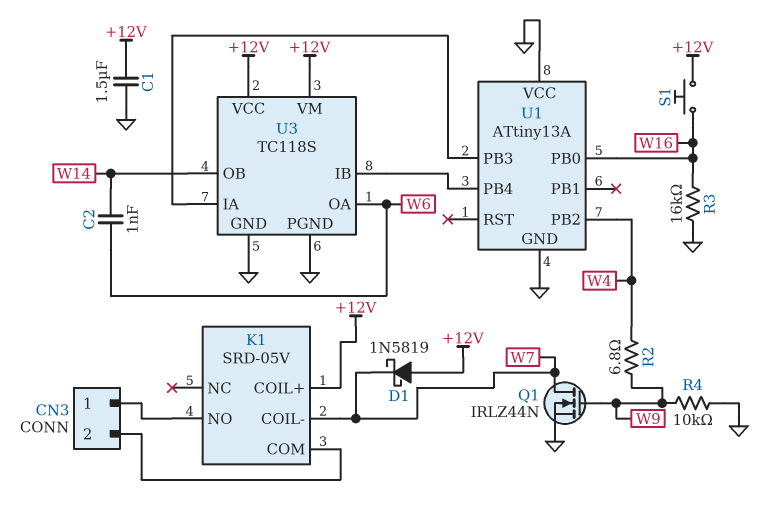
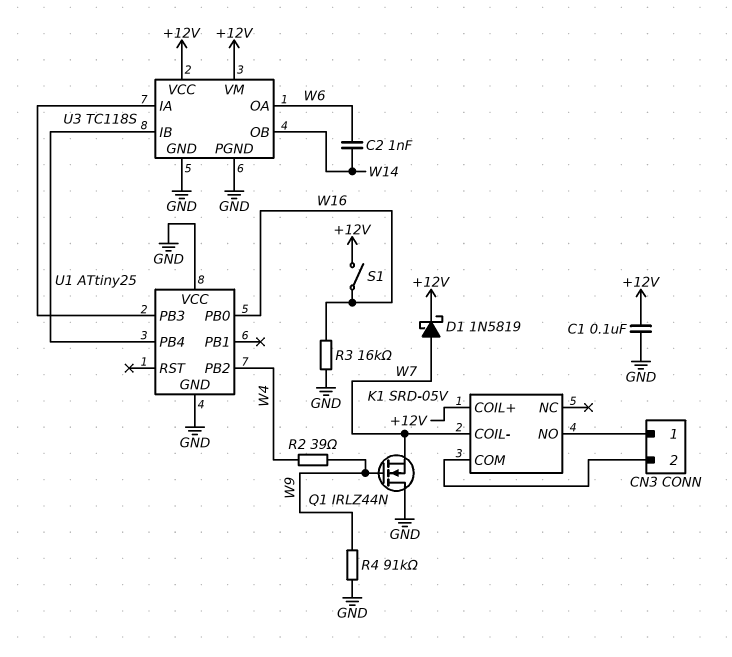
C1: 1.5uF (+12V, GND) -> 100nF (+12V, GND)
D1: schottky 1N5819 (A +12V, K W7) -> schottky 1N5819 (A W7, K +12V)
Q1: NMOS IRLZ44N (G W9, D W7, S GND) -> NMOS IRLZ44N (G W9, D GND, S W7)
R2: 6.8 (W4, W9) -> 39 (W4, W9)
R4: 10k (GND, W9) -> 91k (GND, W9)
S1: button (+12V, W16) -> switch (+12V, W16)
U1: ATtiny13A -> ATtiny25

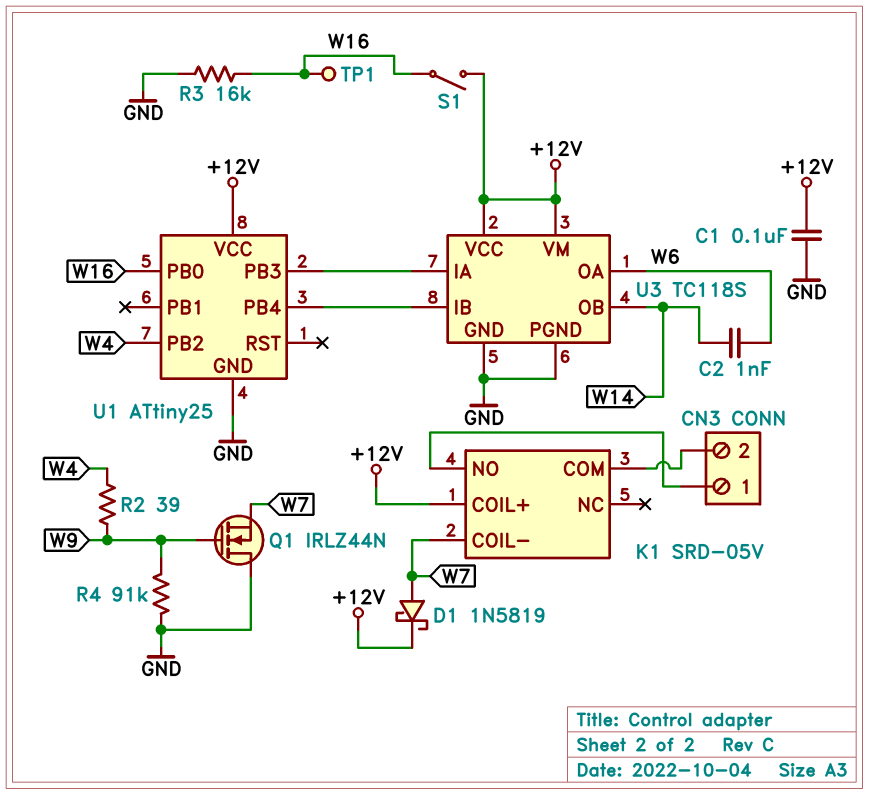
TP1: none -> test point (W16)
U1 pin VCC: GND -> +12V

